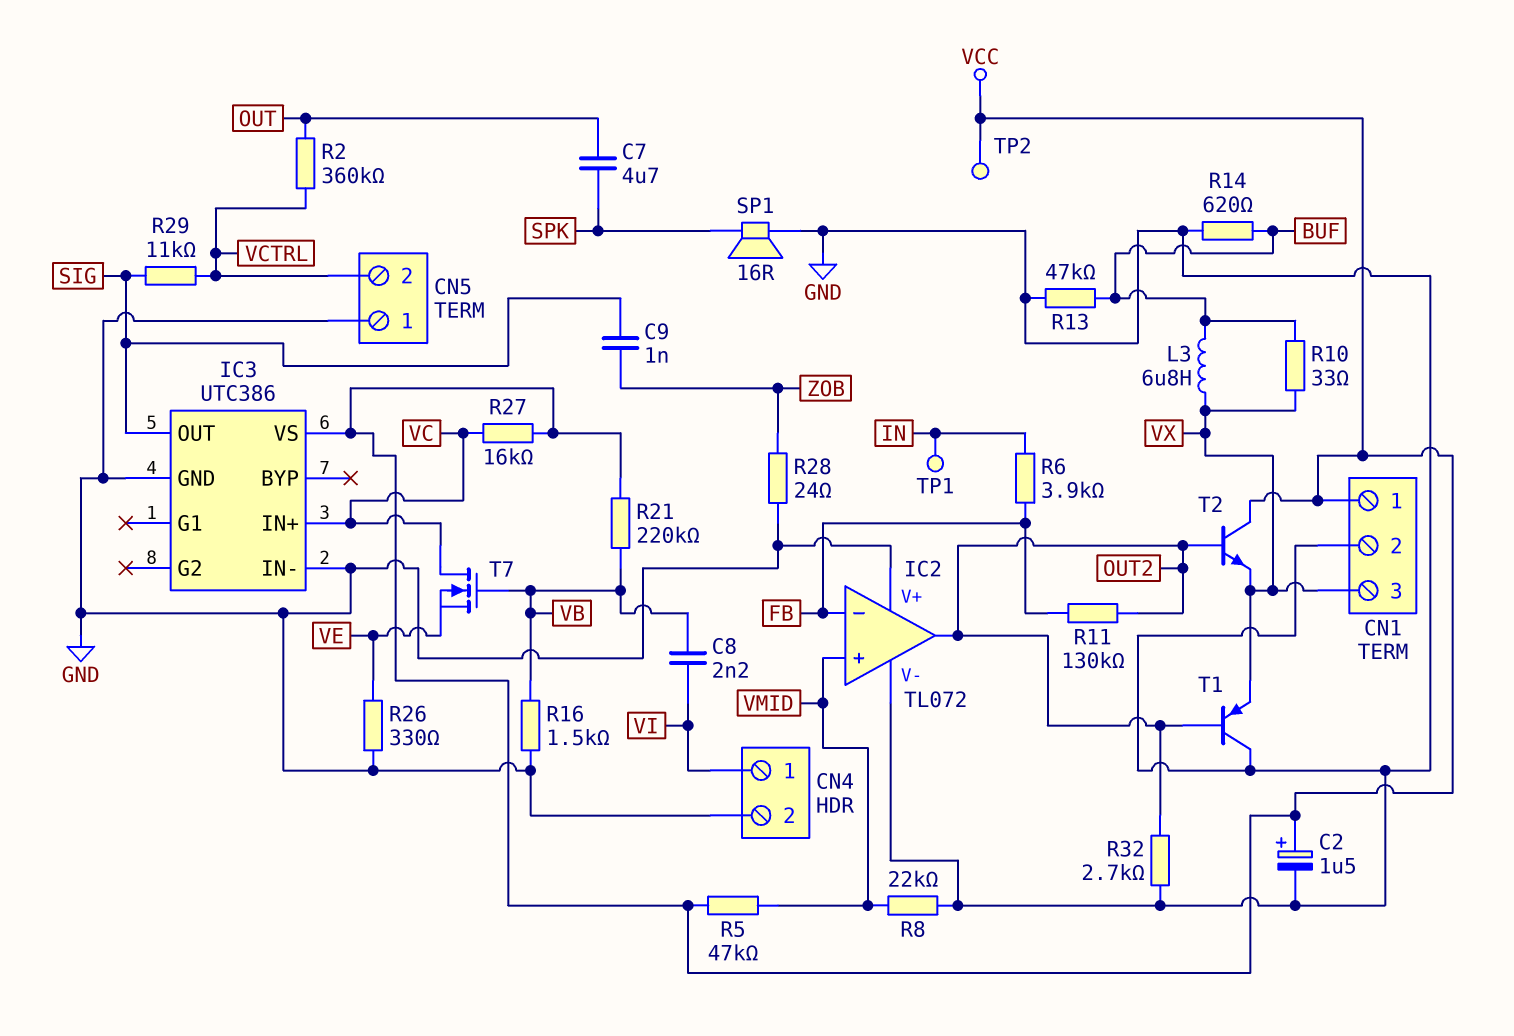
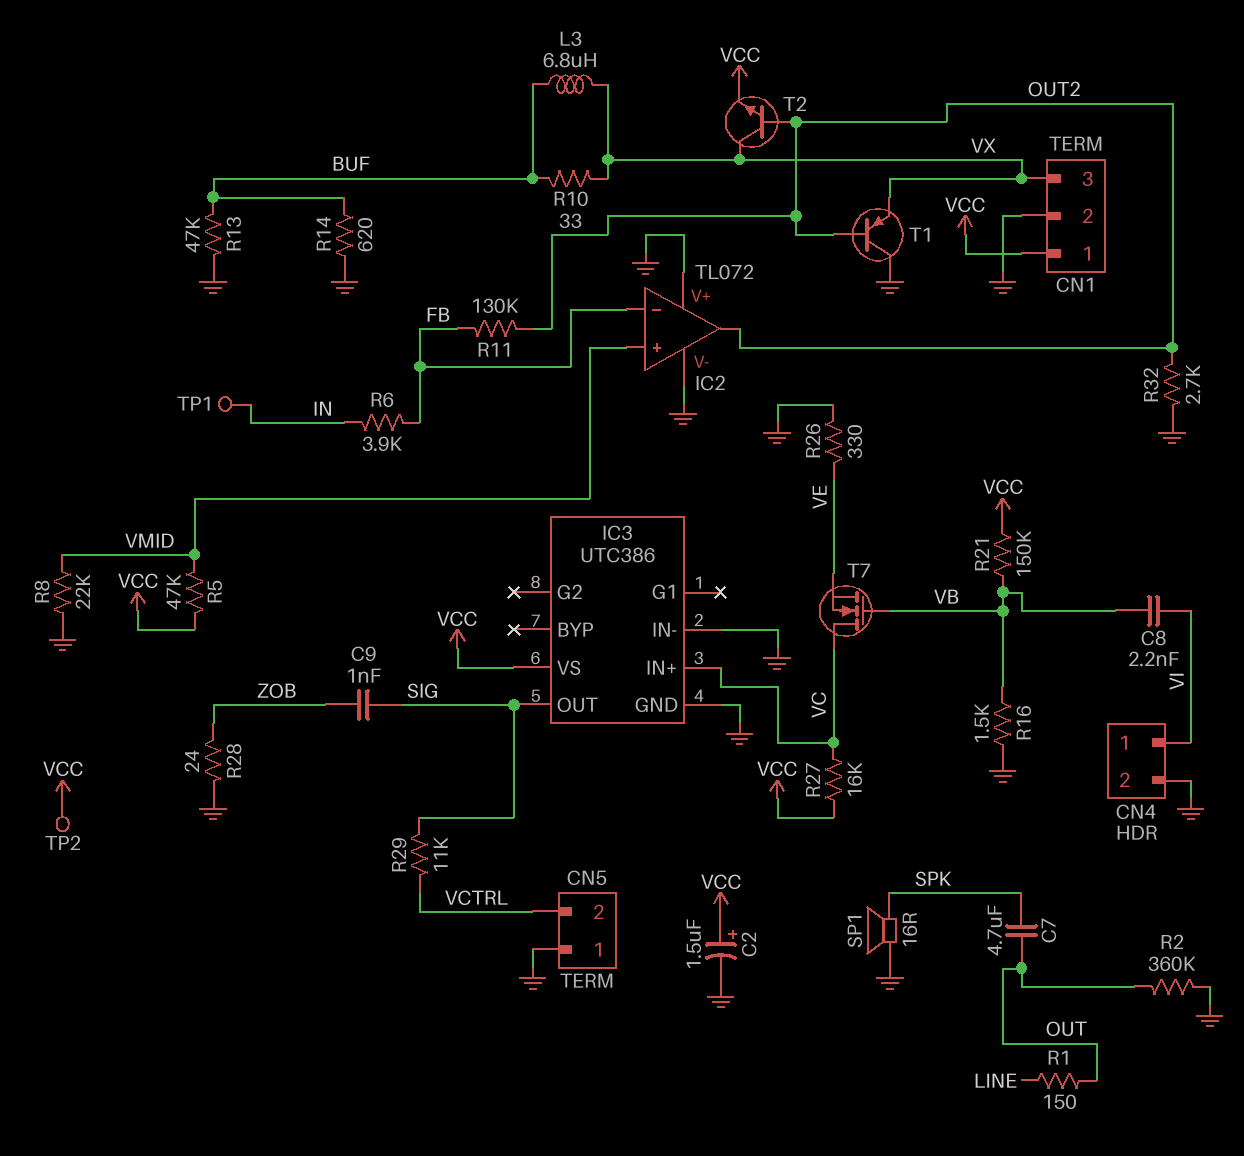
R1: none -> 150 (LINE, OUT)
R2: 360k (OUT, VCTRL) -> 360k (GND, OUT)
R21: 220k (VB, VCC) -> 150k (VB, VCC)
T2: NPN (B OUT2, C VCC, E VX) -> NPN (B OUT2, C VX, E VCC)

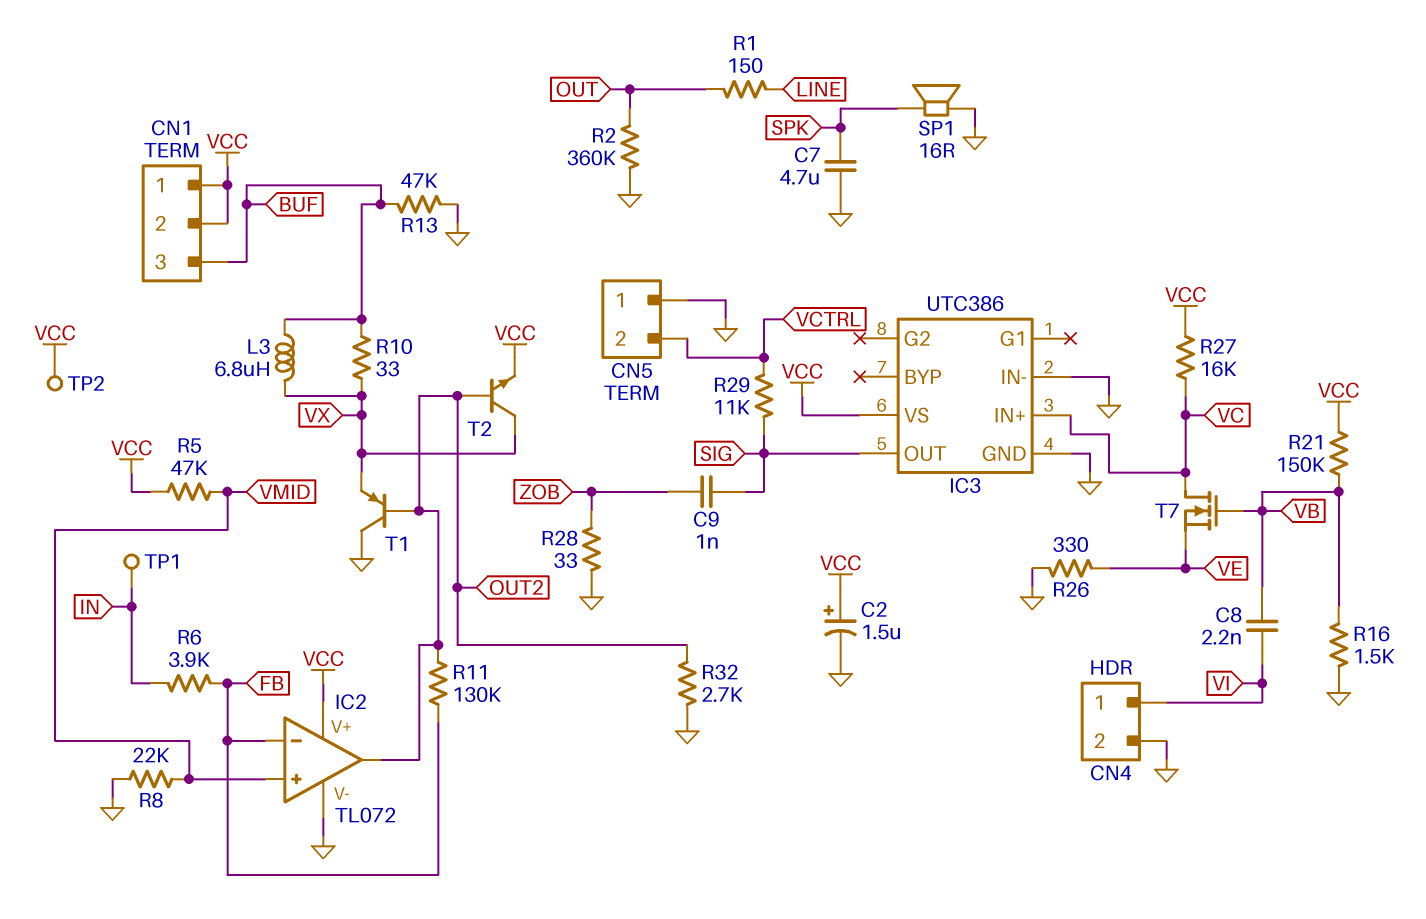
C7: 4.7uF (OUT, SPK) -> 4.7uF (GND, SPK)
CN1 pin 2: GND -> VCC
CN1 pin 3: VX -> BUF
IC2 pin V+: GND -> VCC
R14: 620 (BUF, GND) -> none
R28: 24 (GND, ZOB) -> 33 (GND, ZOB)

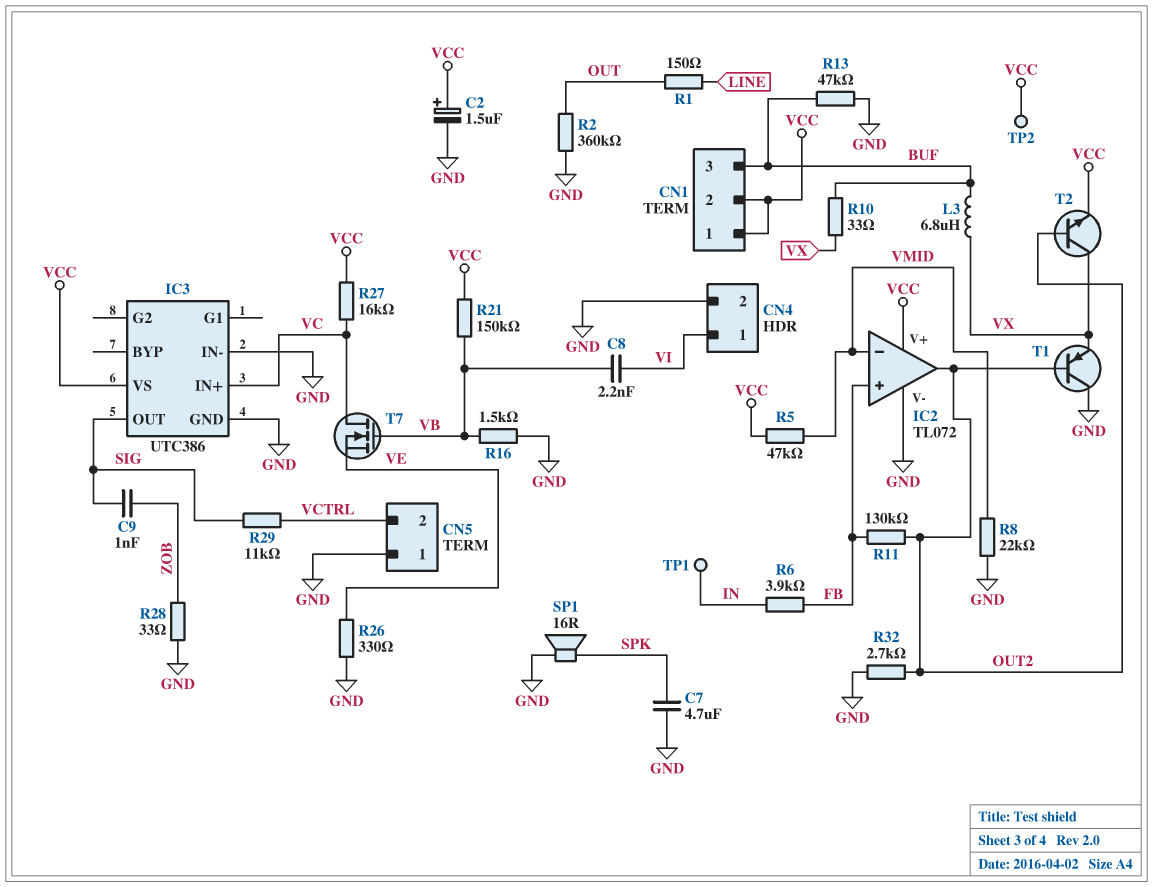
IC2 pin in+: VMID -> FB
IC2 pin in-: FB -> VMID

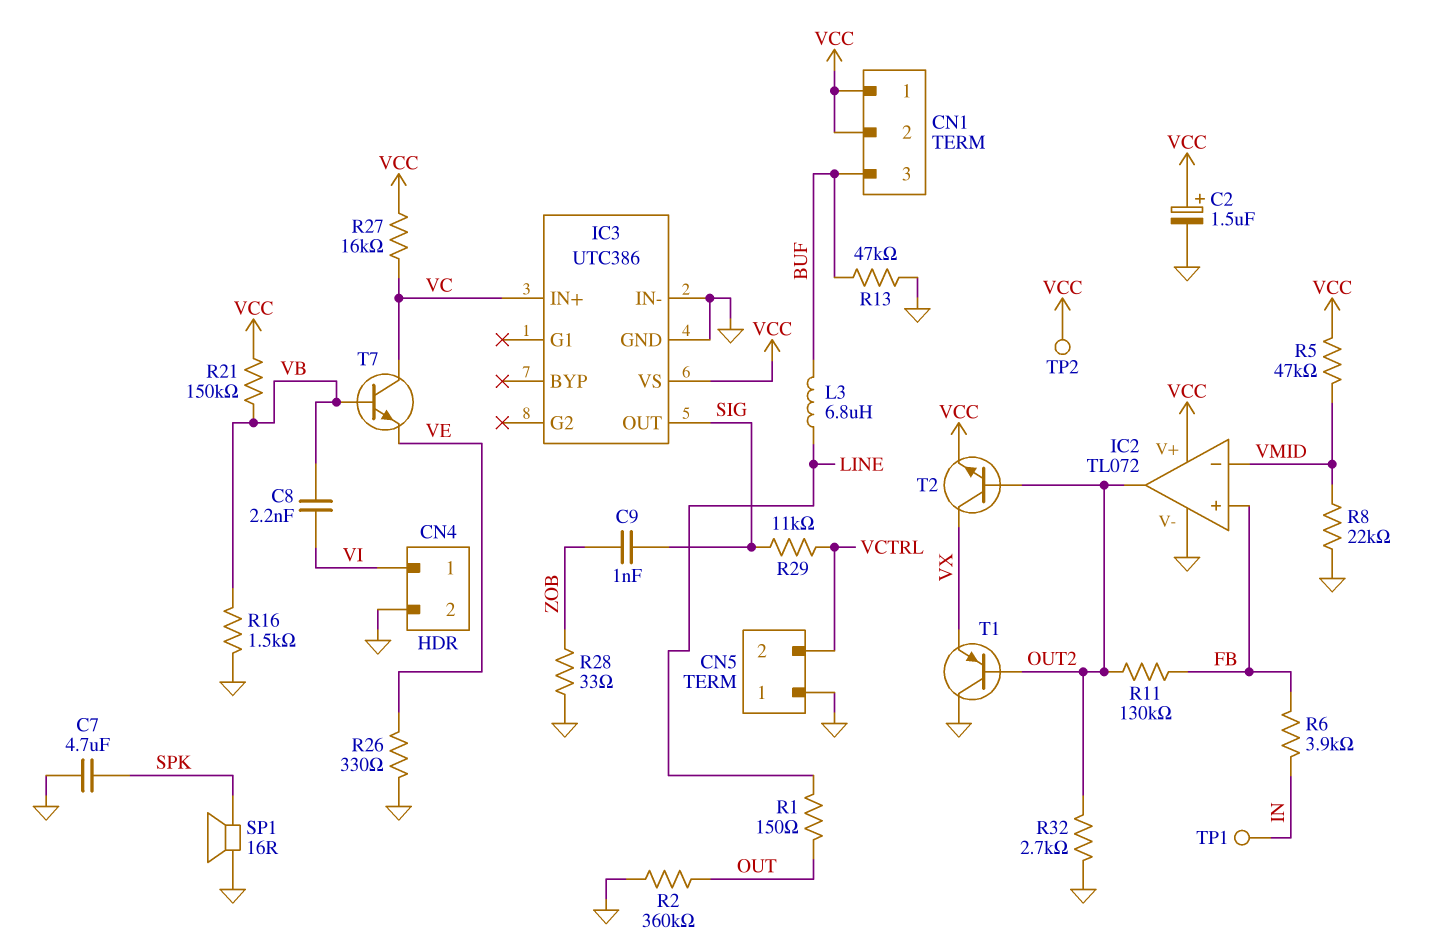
L3: 6.8uH (BUF, VX) -> 6.8uH (BUF, LINE)
R10: 33 (BUF, VX) -> none
T7: NMOS (G VB, D VC, S VE) -> NPN (B VB, C VC, E VE)

